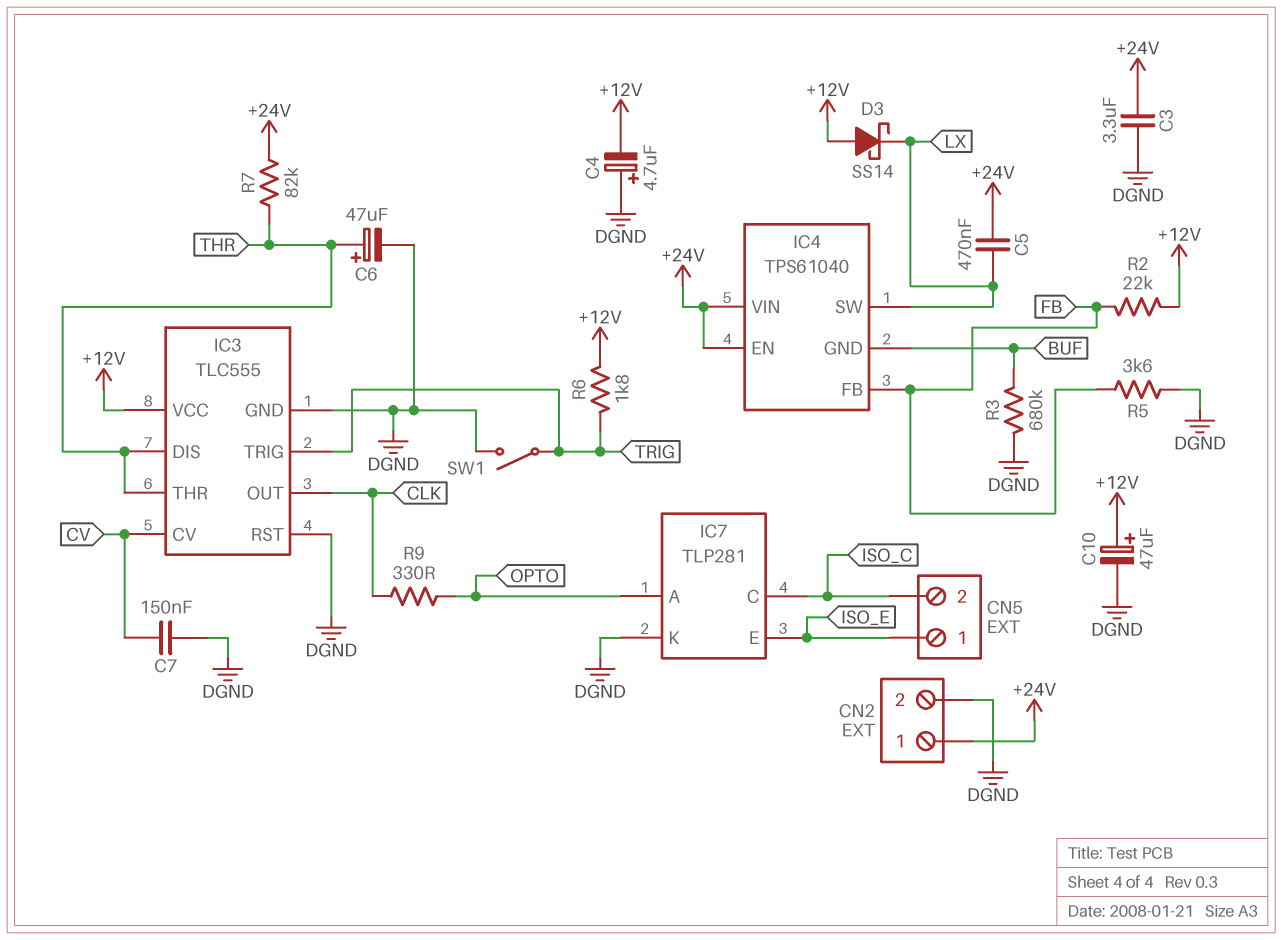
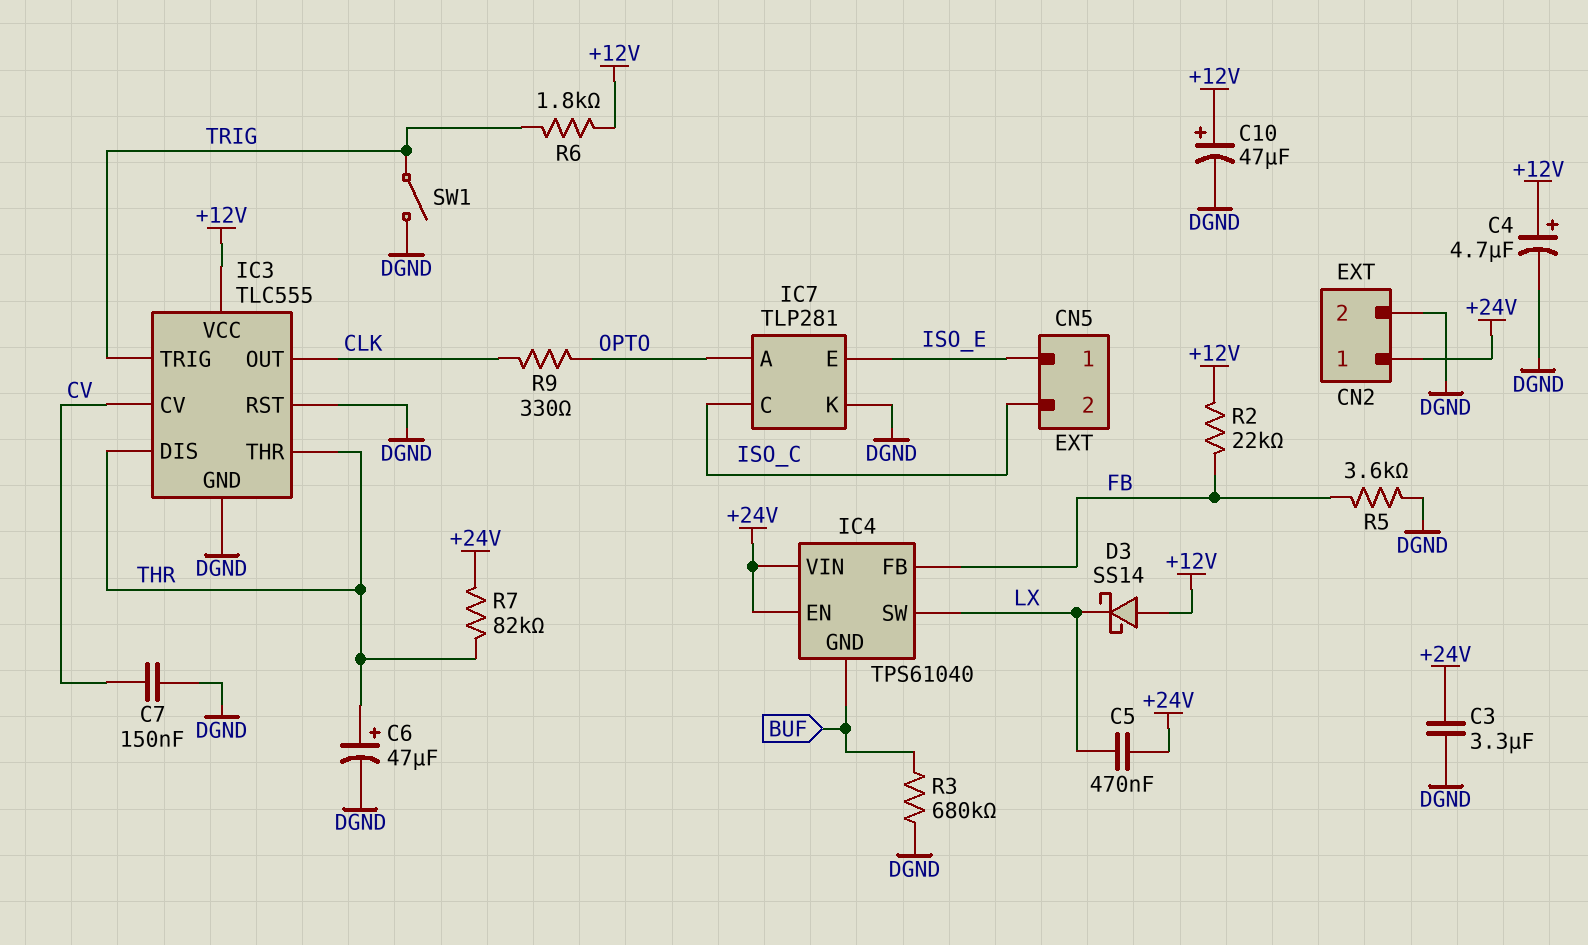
C4: 4.7uF (plus DGND, minus +12V) -> 4.7uF (plus +12V, minus DGND)

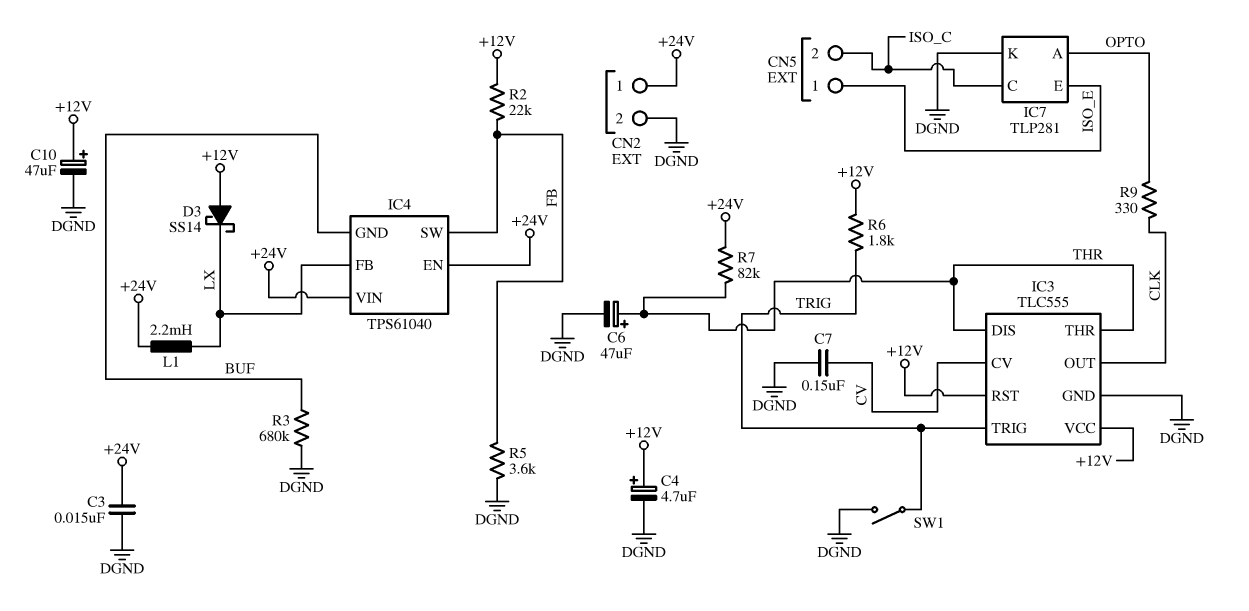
C3: 3.3uF (+24V, DGND) -> 15nF (+24V, DGND)
C5: 470nF (+24V, LX) -> none
IC3 pin RST: DGND -> +12V
IC4 pin FB: FB -> LX
IC4 pin SW: LX -> FB
L1: none -> 2.2mH (+24V, LX)

